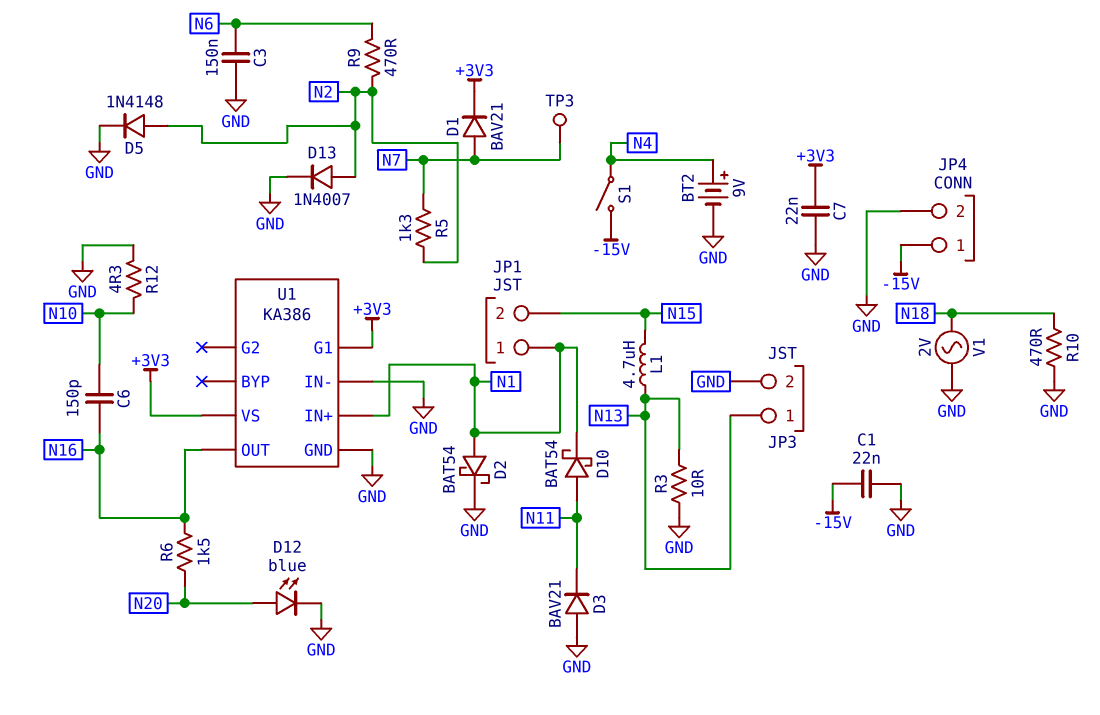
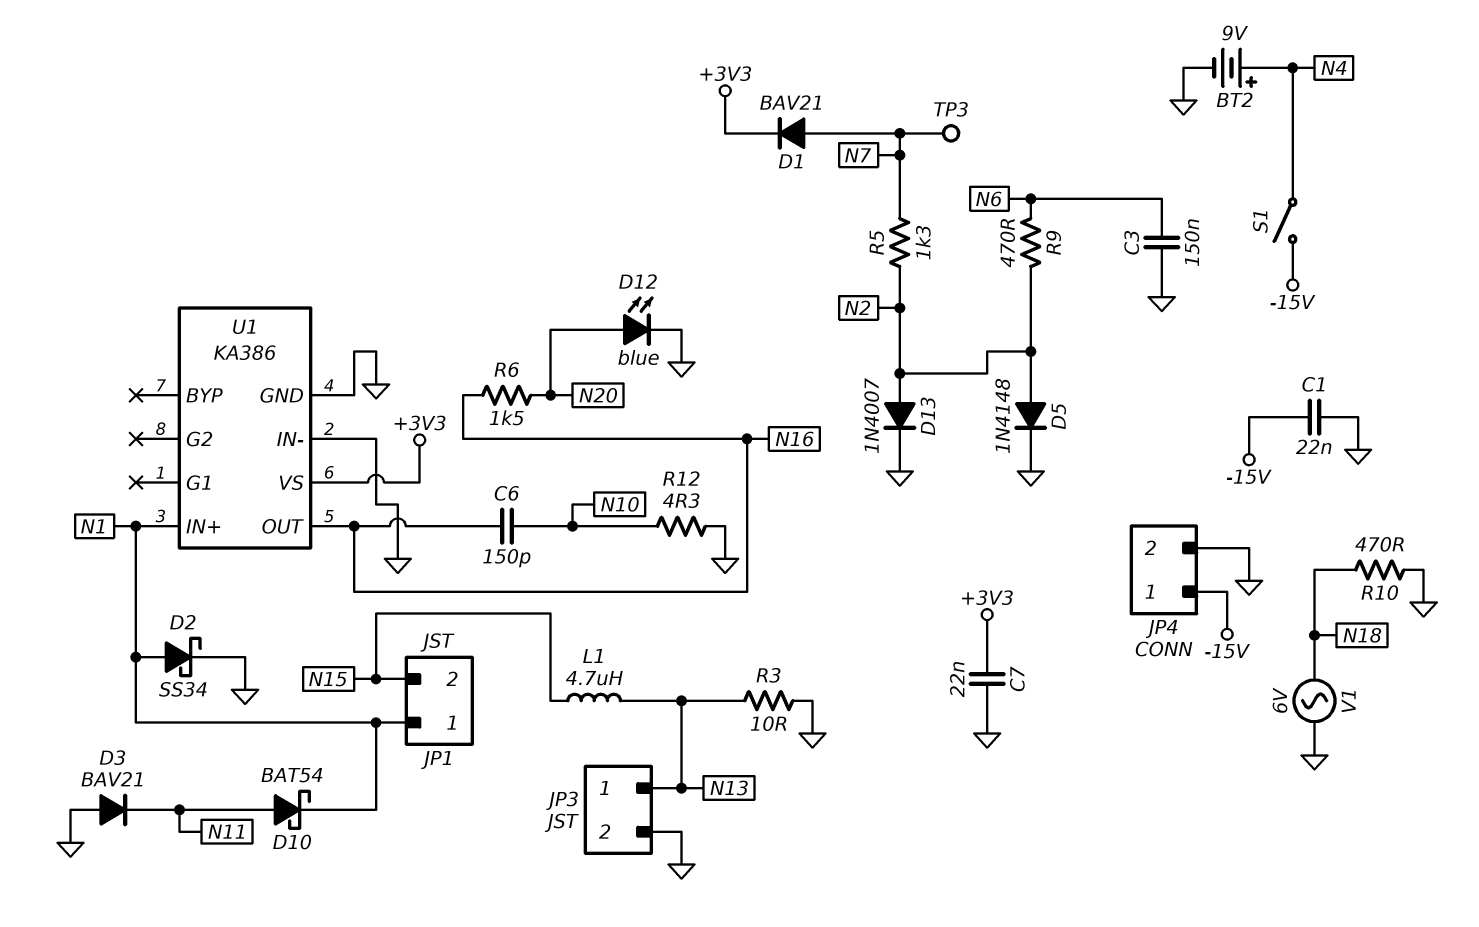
D2: schottky BAT54 (A N1, K GND) -> schottky SS34 (A N1, K GND)
U1 pin G1: +3V3 -> none
V1: AC 2V (GND, N18) -> AC 6V (GND, N18)

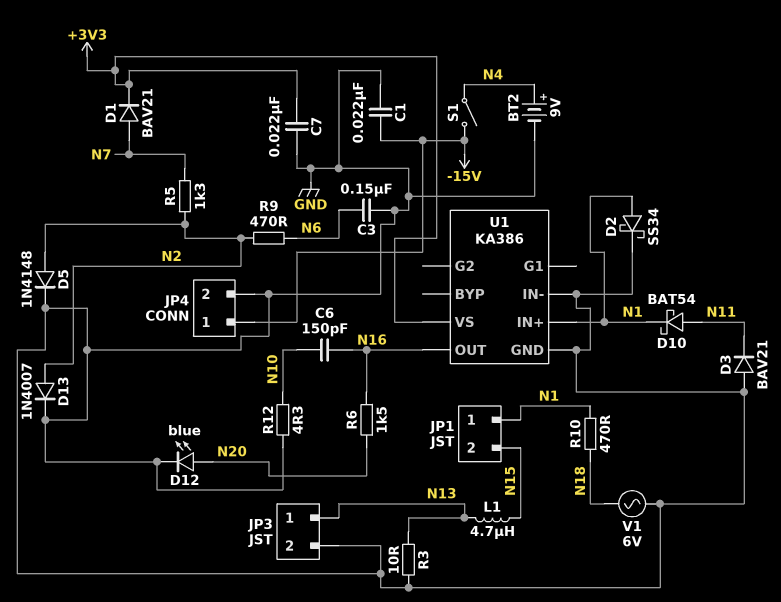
R10: 470 (GND, N18) -> 470 (N1, N18)
TP3: test point (N7) -> none

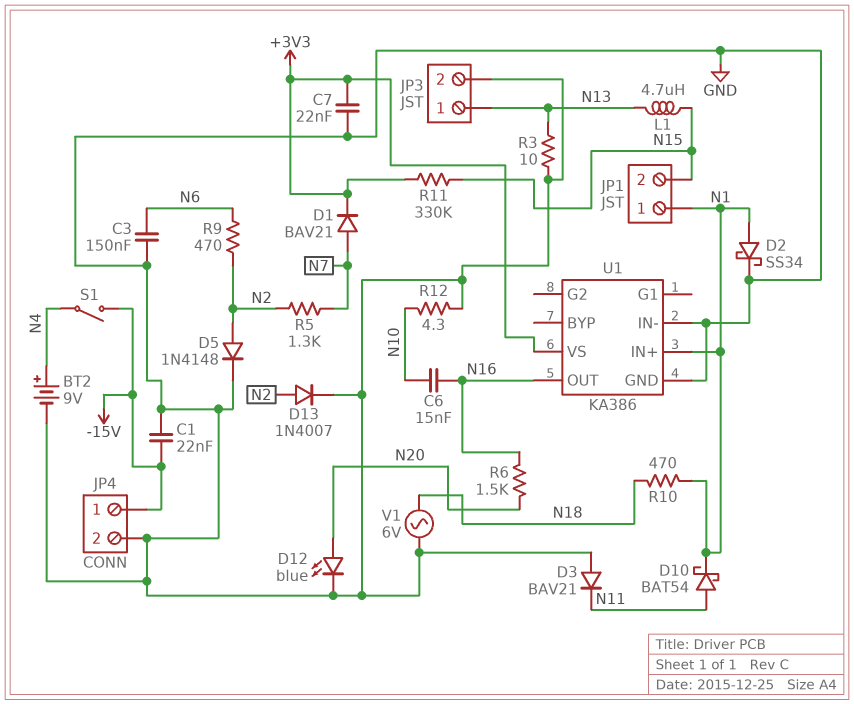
C6: 150pF (N10, N16) -> 15nF (N10, N16)
R11: none -> 330k (+3V3, N15)

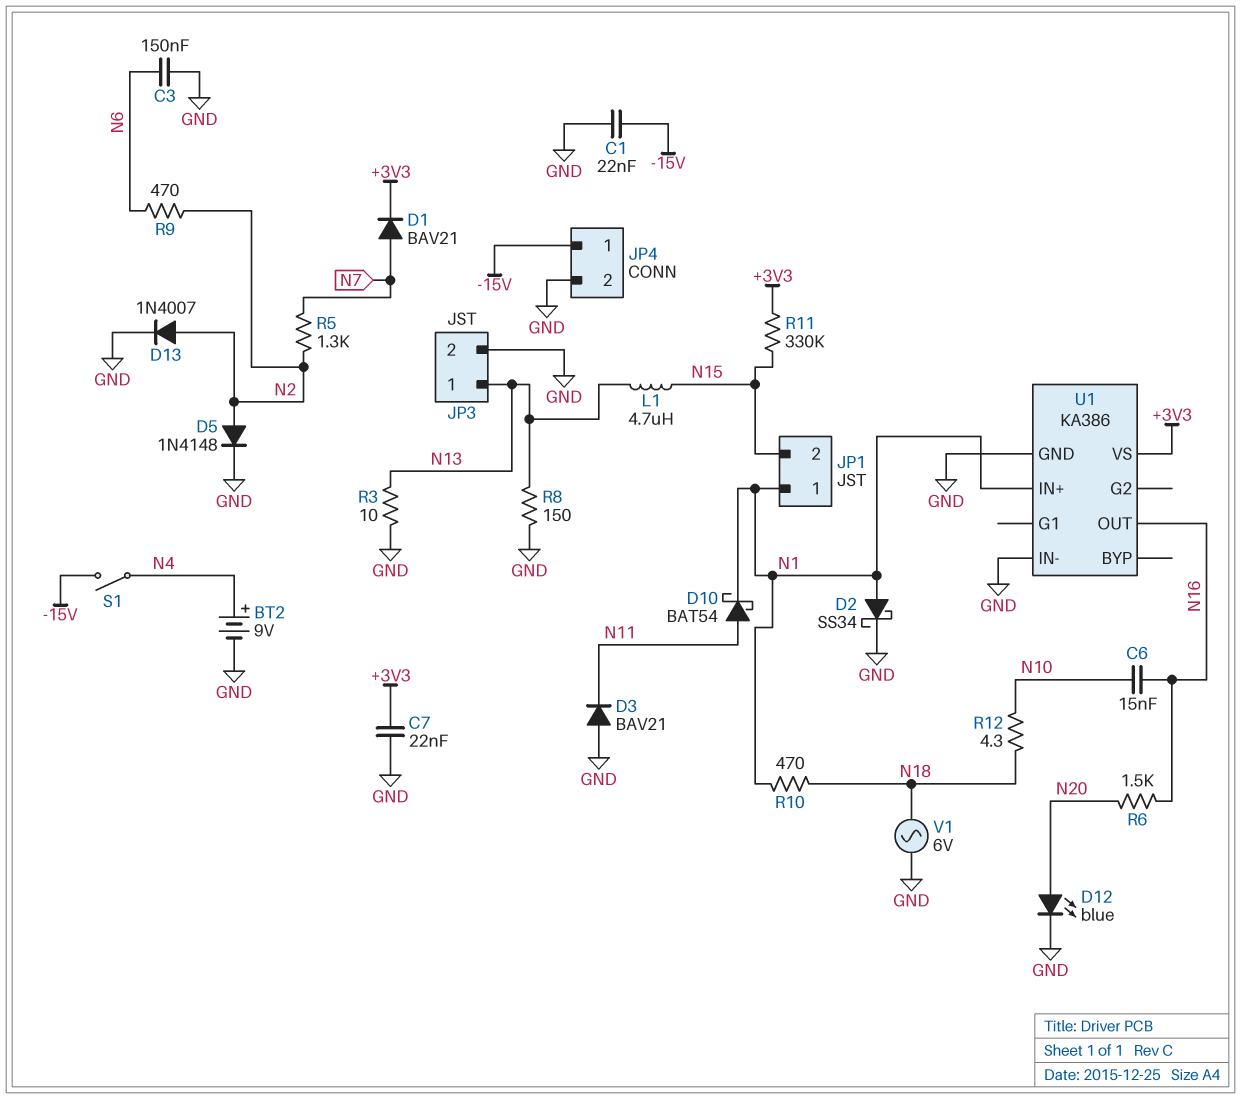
R8: none -> 150 (GND, N13)
R12: 4.3 (GND, N10) -> 4.3 (N10, N18)

